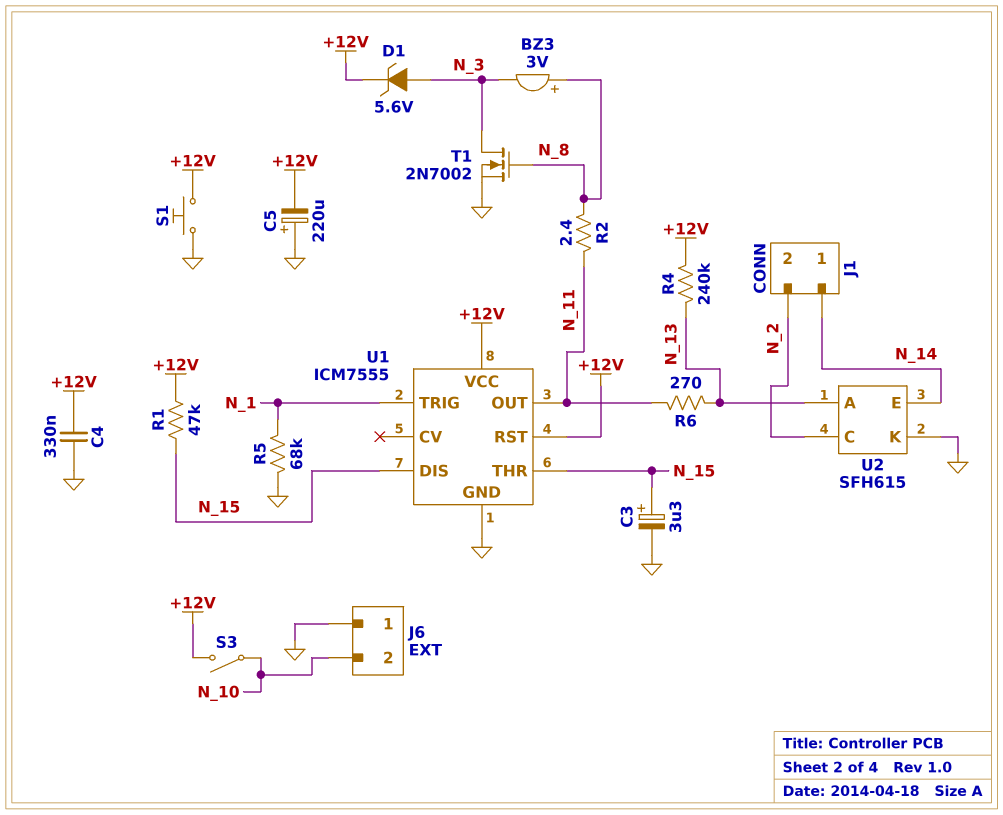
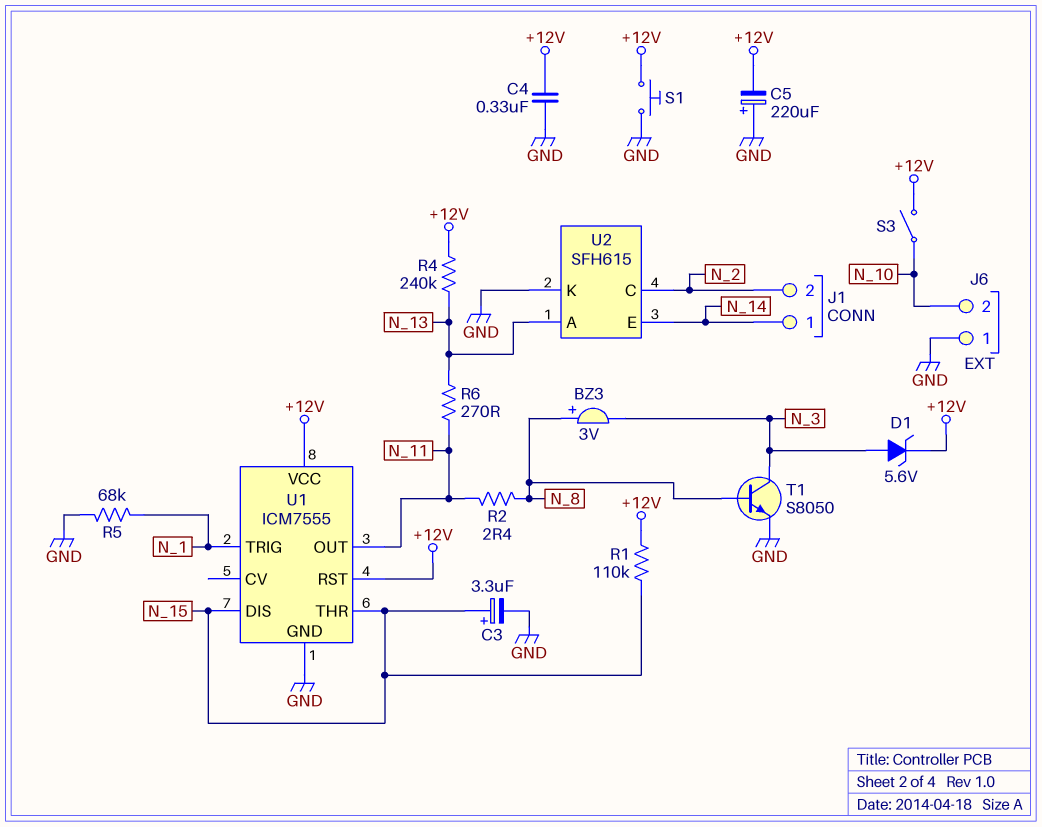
R1: 47k (+12V, N_15) -> 110k (+12V, N_15)
T1: NMOS 2N7002 (G N_8, D N_3, S GND) -> NPN S8050 (B N_8, C N_3, E GND)

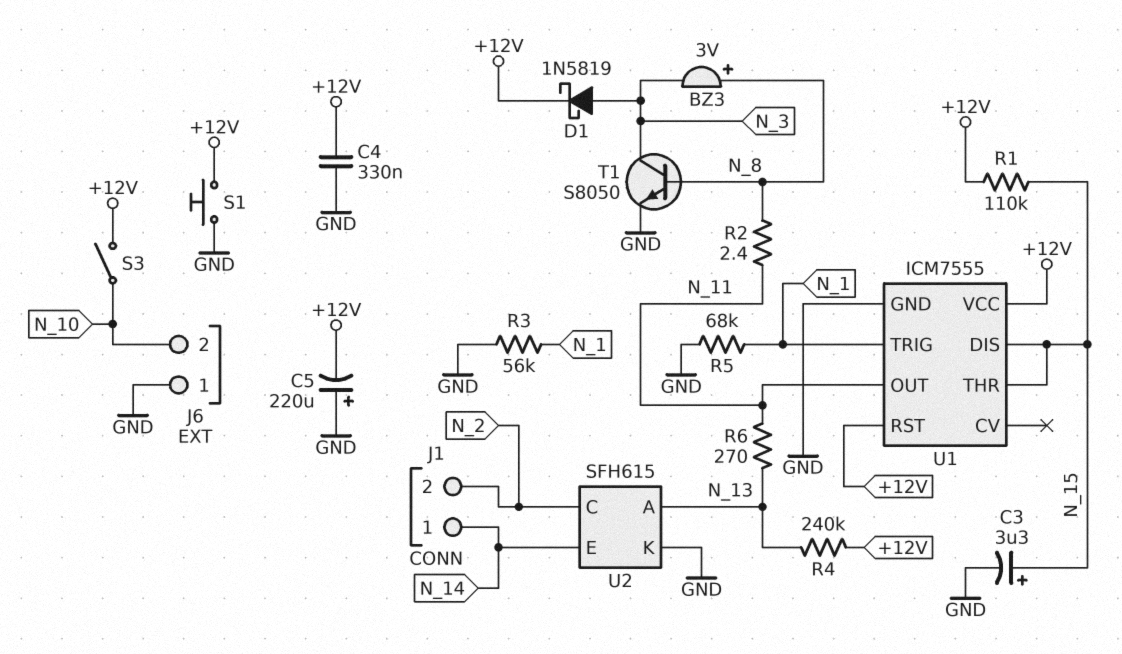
D1: zener 5.6V (A N_3, K +12V) -> schottky 1N5819 (A N_3, K +12V)
R3: none -> 56k (GND, N_1)

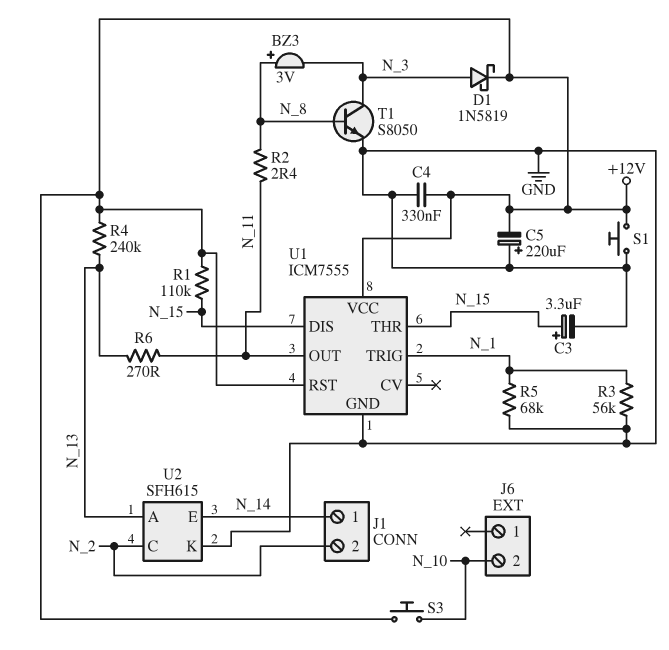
J6 pin 1: GND -> none
S3: switch (+12V, N_10) -> button (+12V, N_10)

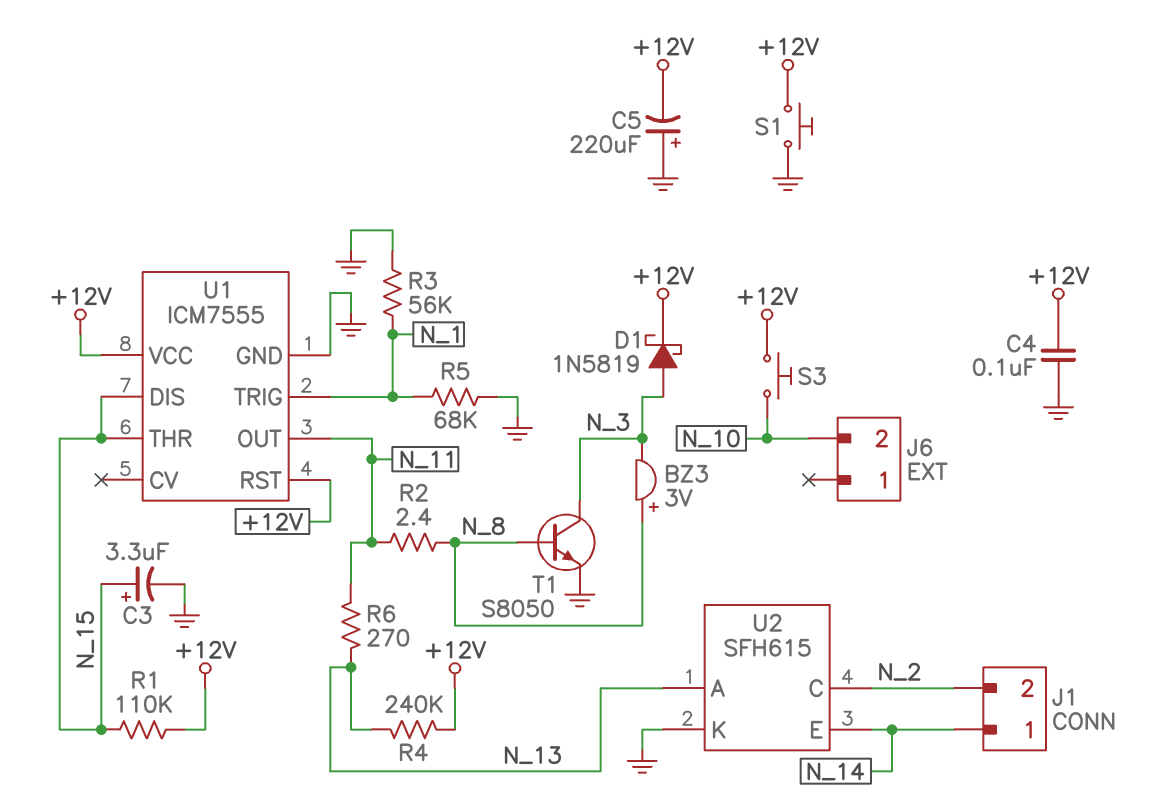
C4: 330nF (+12V, GND) -> 100nF (+12V, GND)

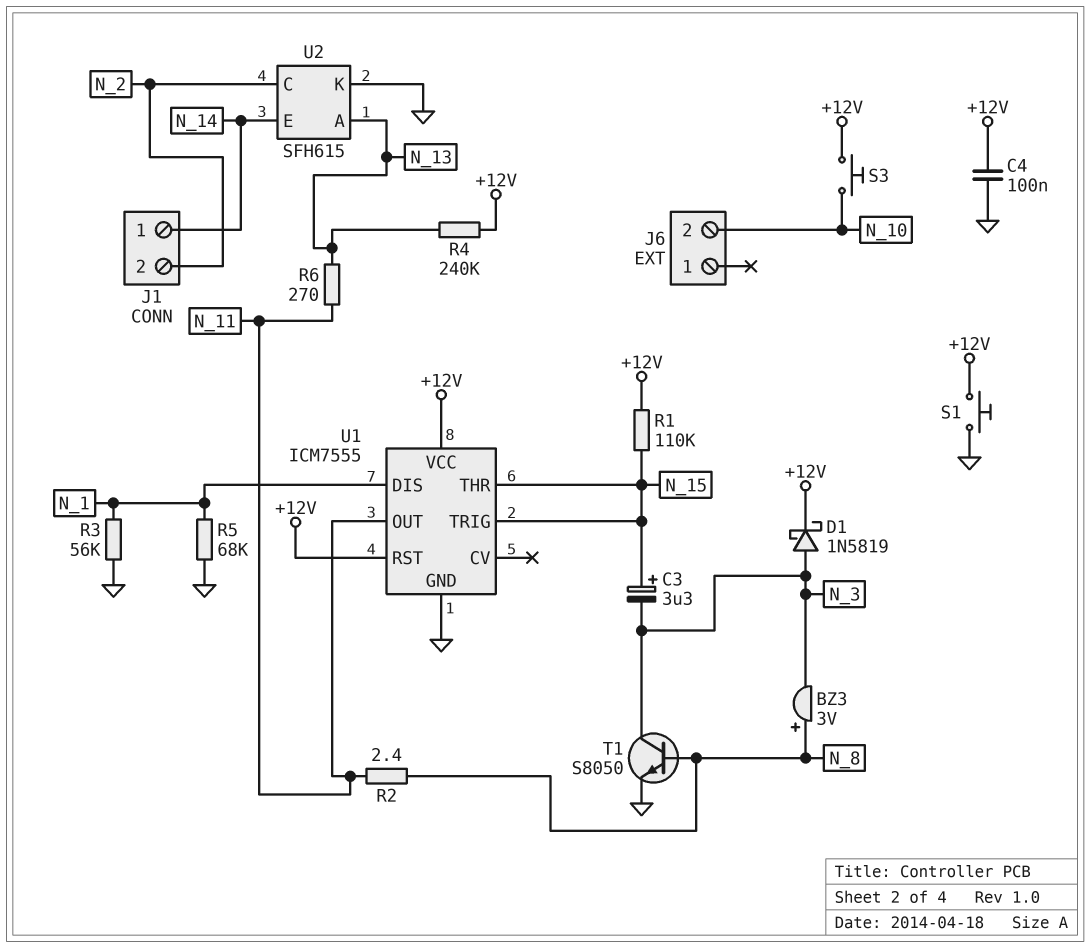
C3: 3.3uF (plus N_15, minus GND) -> 3.3uF (plus N_15, minus N_3)
C5: 220uF (plus GND, minus +12V) -> none
U1 pin DIS: N_15 -> N_1
U1 pin TRIG: N_1 -> N_15

